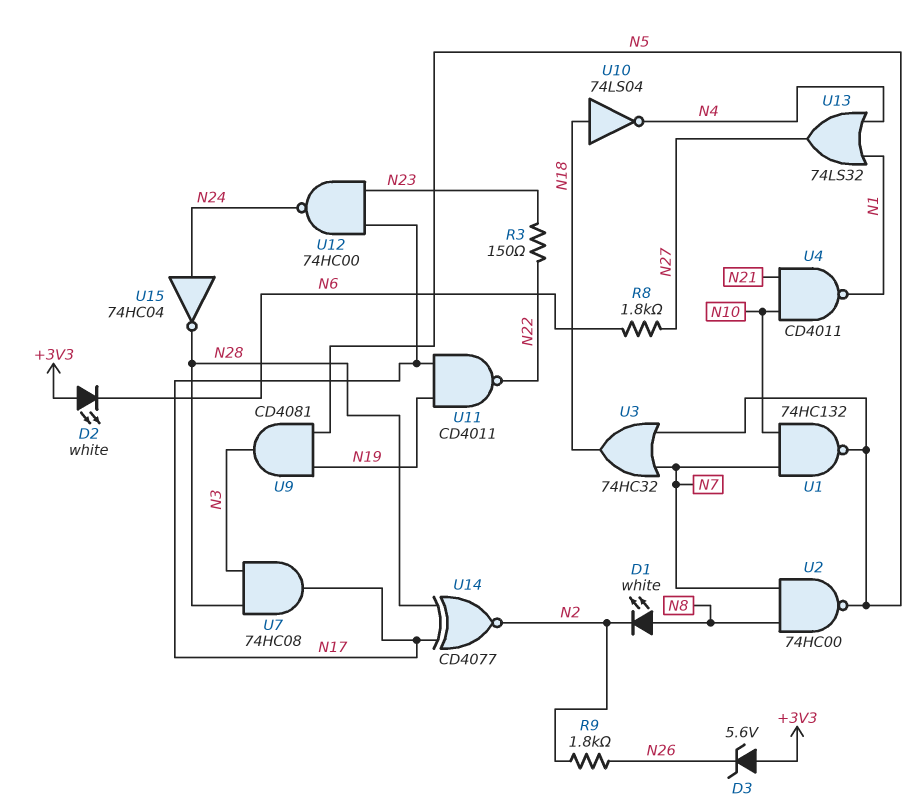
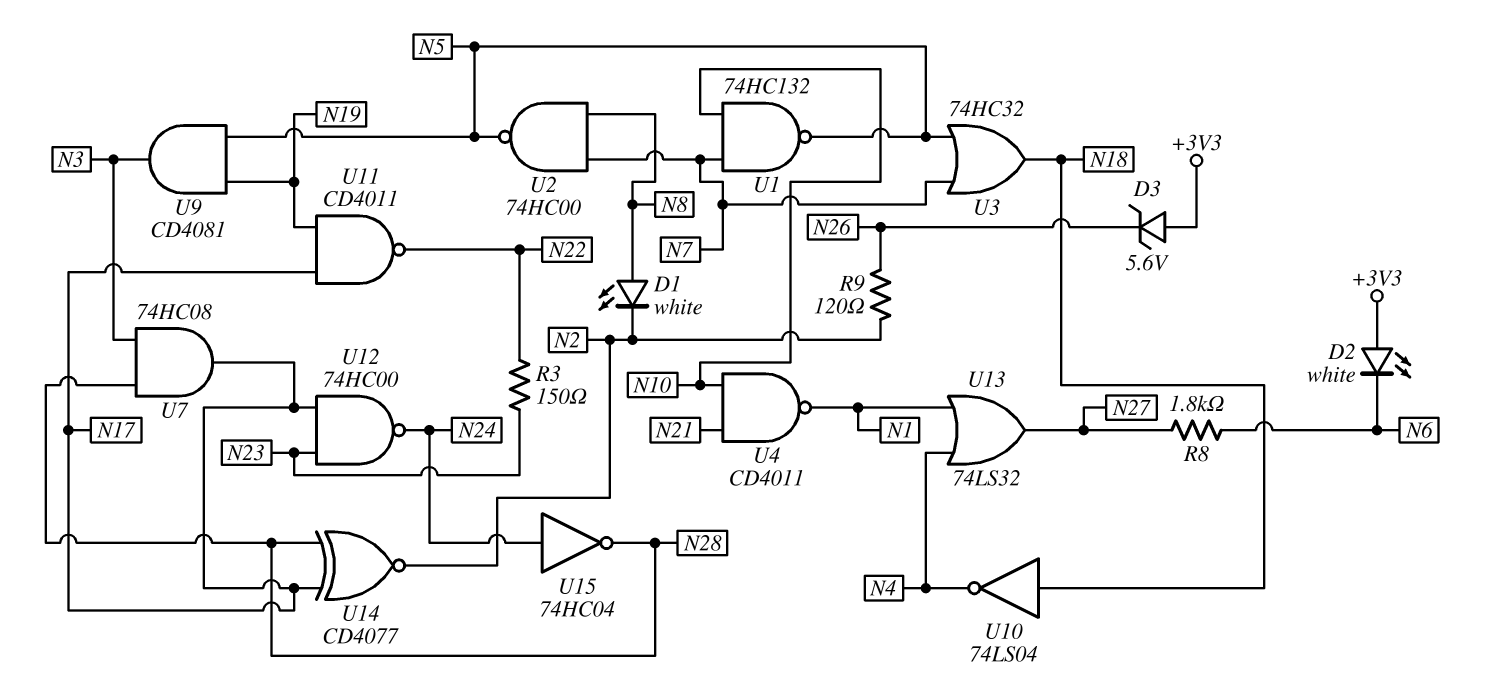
R9: 1.8k (N2, N26) -> 120 (N2, N26)

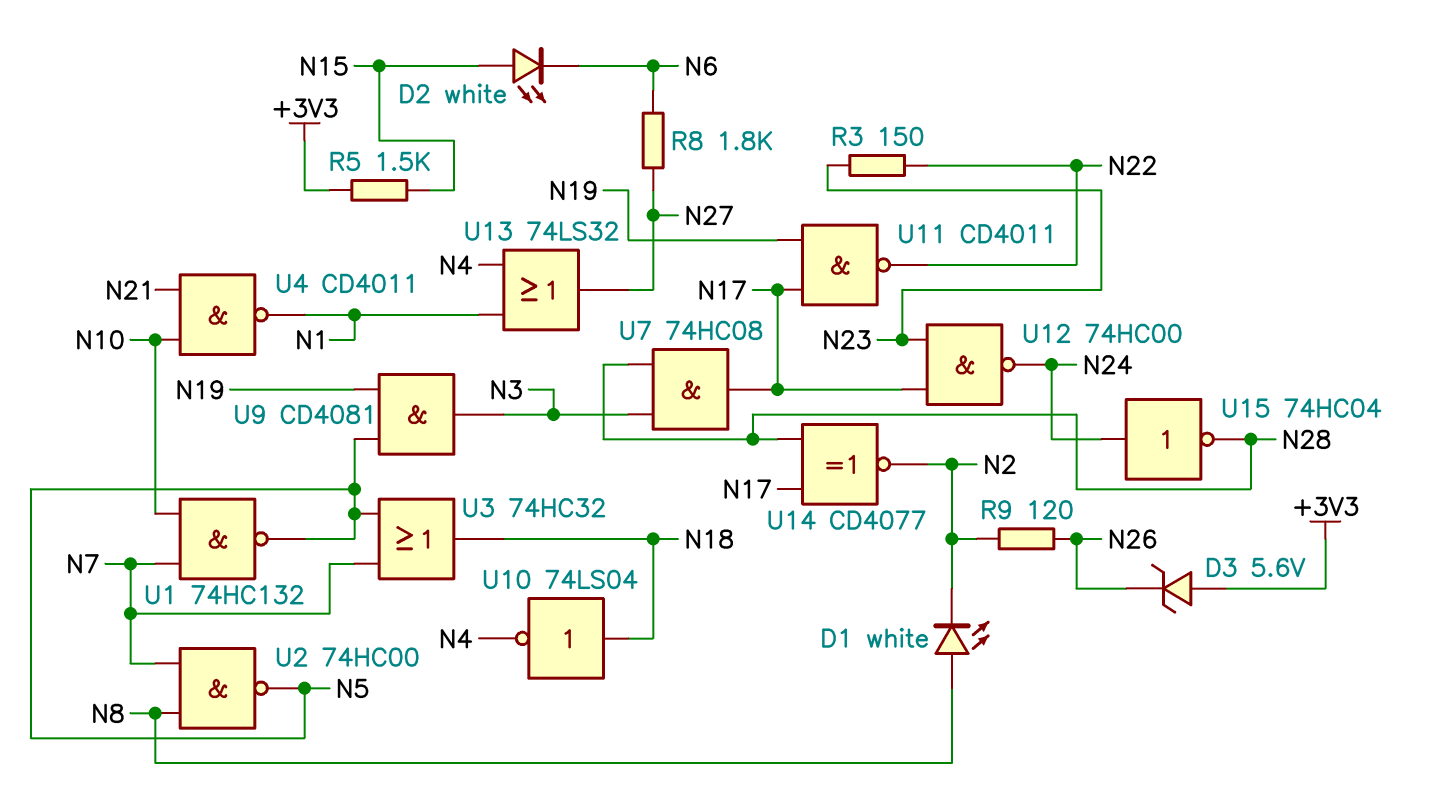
D2: LED white (A +3V3, K N6) -> LED white (A N15, K N6)
R5: none -> 1.5k (+3V3, N15)

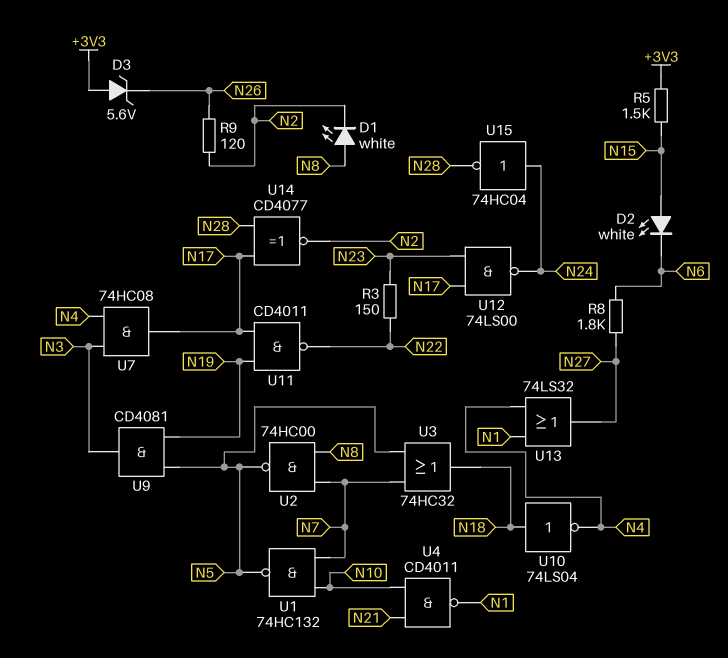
U7: AND 74HC08 (in N3, in N28, out N17) -> AND 74HC08 (in N3, in N4, out N17)
U12: NAND 74HC00 (in N17, in N23, out N24) -> NAND 74LS00 (in N17, in N23, out N24)

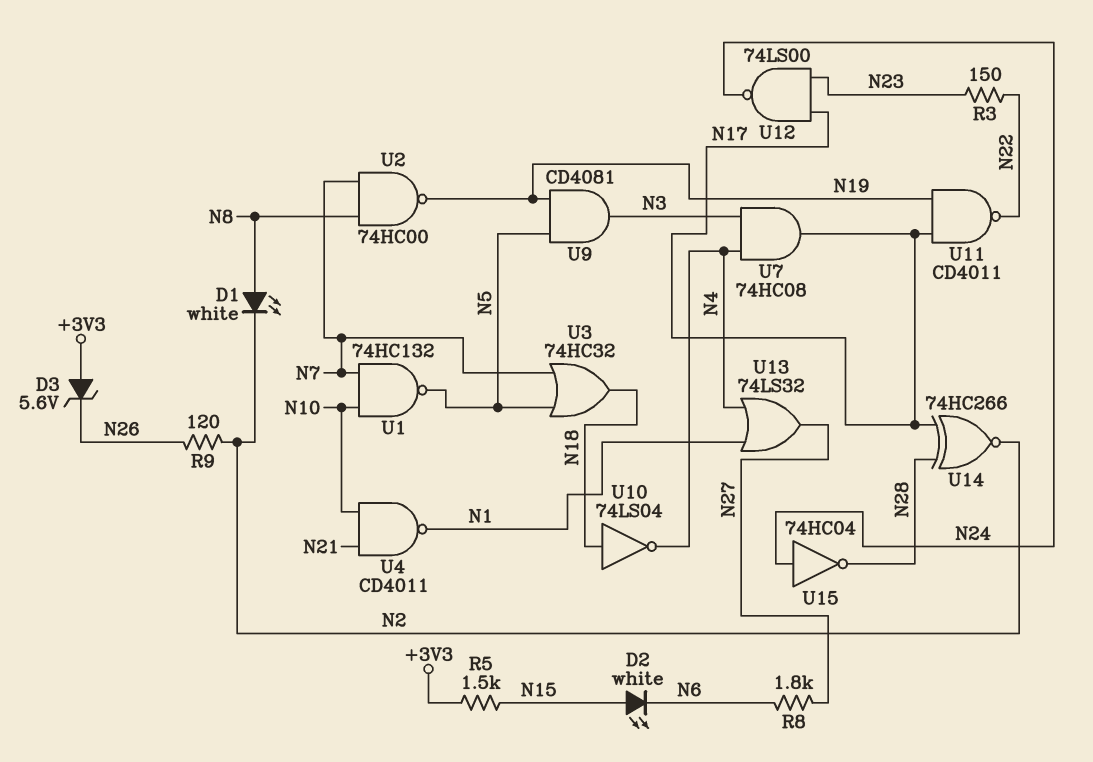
U2: NAND 74HC00 (in N7, in N8, out N5) -> NAND 74HC00 (in N7, in N8, out N19)
U14: XNOR CD4077 (in N17, in N28, out N2) -> XNOR 74HC266 (in N17, in N28, out N2)

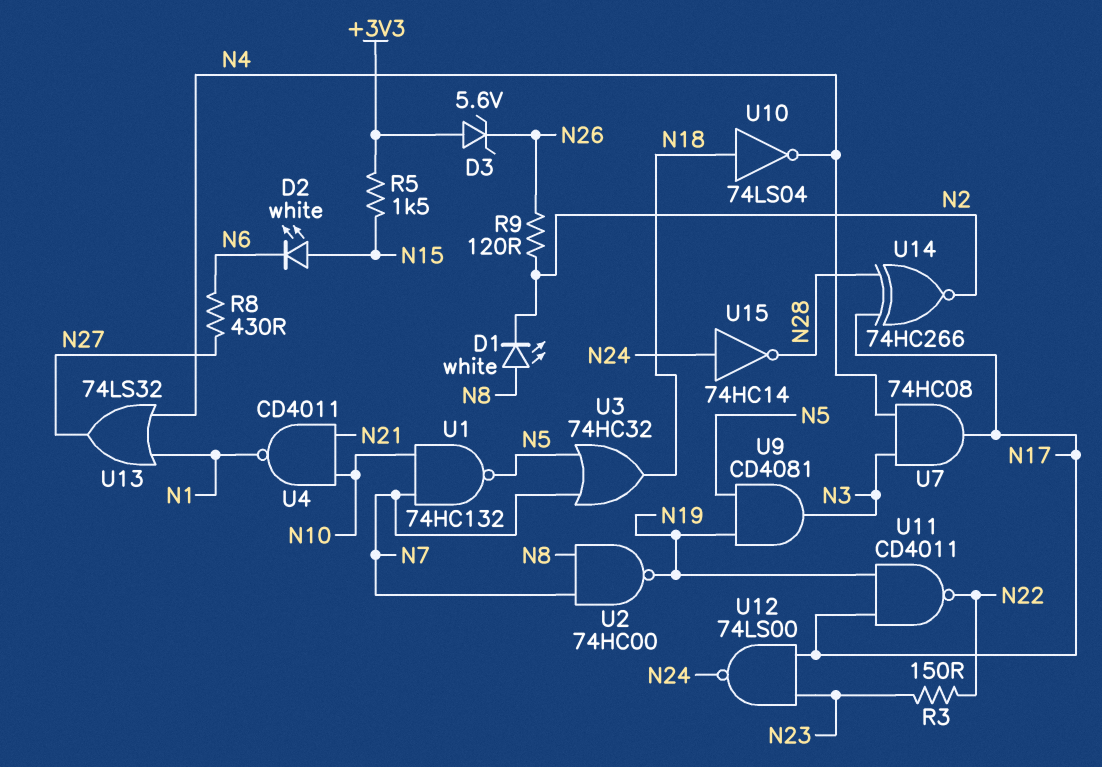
R8: 1.8k (N6, N27) -> 430 (N6, N27)
U15: NOT 74HC04 (in N24, out N28) -> NOT 74HC14 (in N24, out N28)

